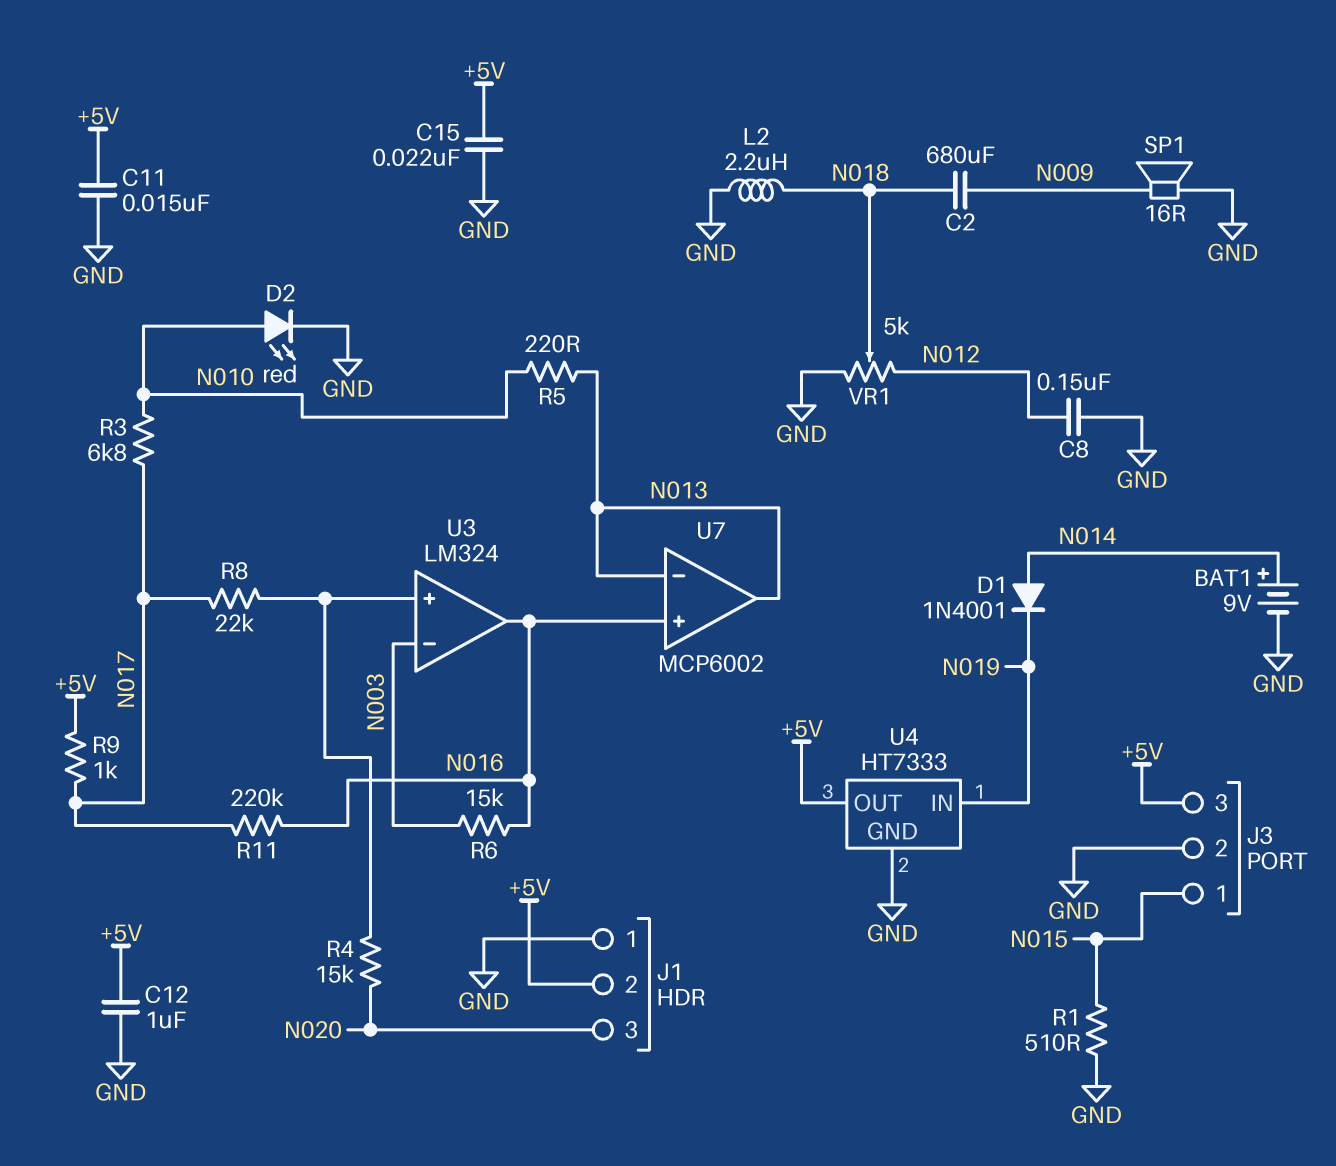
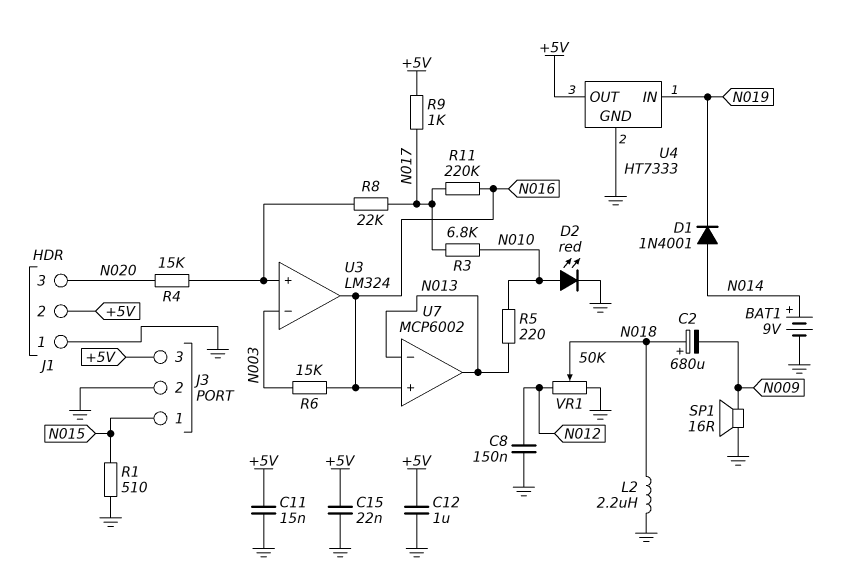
C2: 680uF (N009, N018) -> 680uF (plus N018, minus N009)
VR1: 5k (GND, N012, wiper N018) -> 50k (GND, N012, wiper N018)

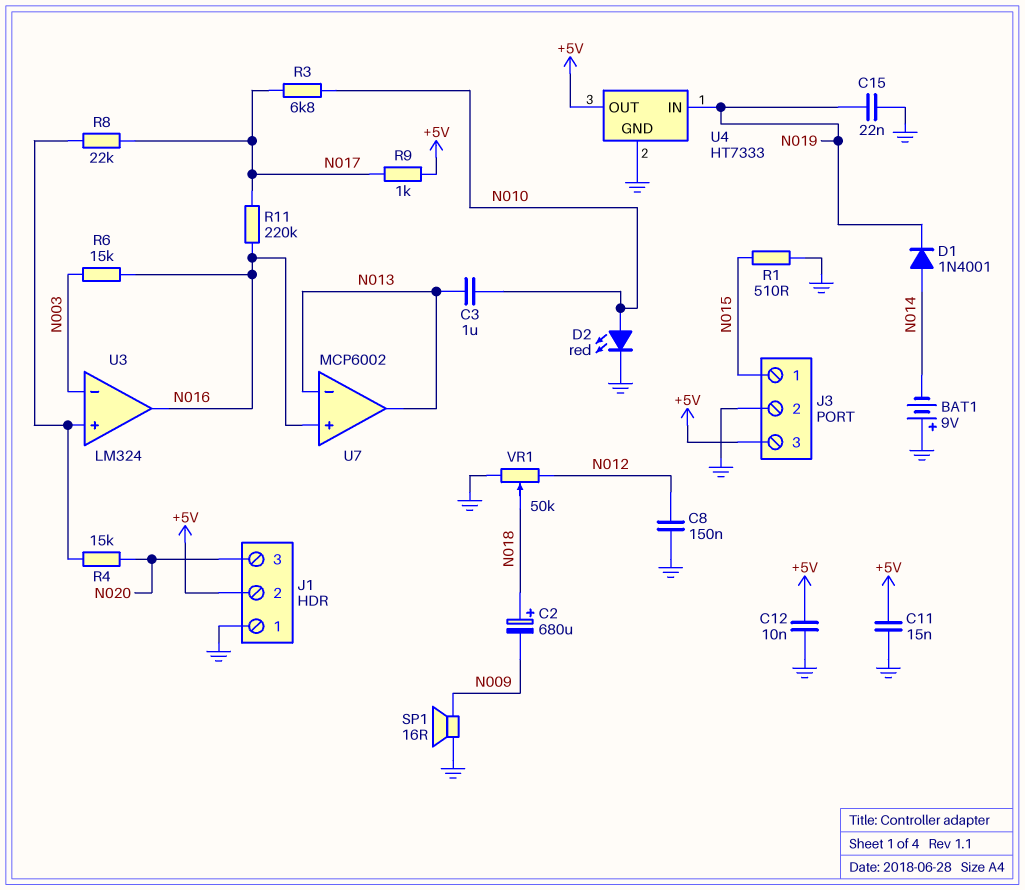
BAT1: 9V (plus N014, minus GND) -> 9V (plus GND, minus N014)
C3: none -> 1uF (N010, N013)
C12: 1uF (+5V, GND) -> 10nF (+5V, GND)
C15: 22nF (+5V, GND) -> 22nF (GND, N019)
L2: 2.2uH (GND, N018) -> none
R5: 220 (N010, N013) -> none

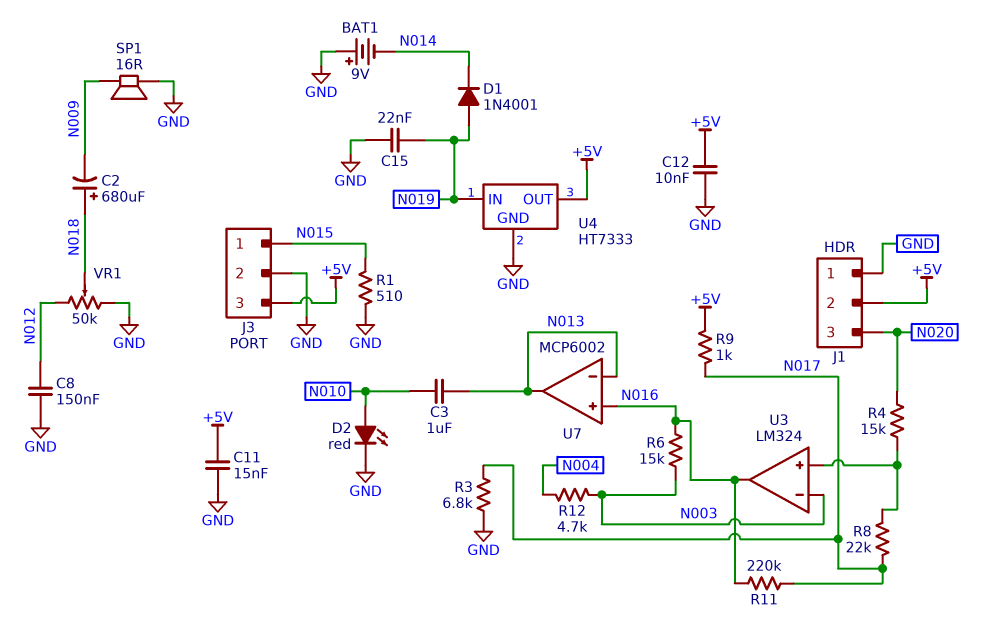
D1: diode 1N4001 (A N014, K N019) -> diode 1N4001 (A N019, K N014)
R3: 6.8k (N010, N017) -> 6.8k (GND, N017)
R12: none -> 4.7k (N003, N004)

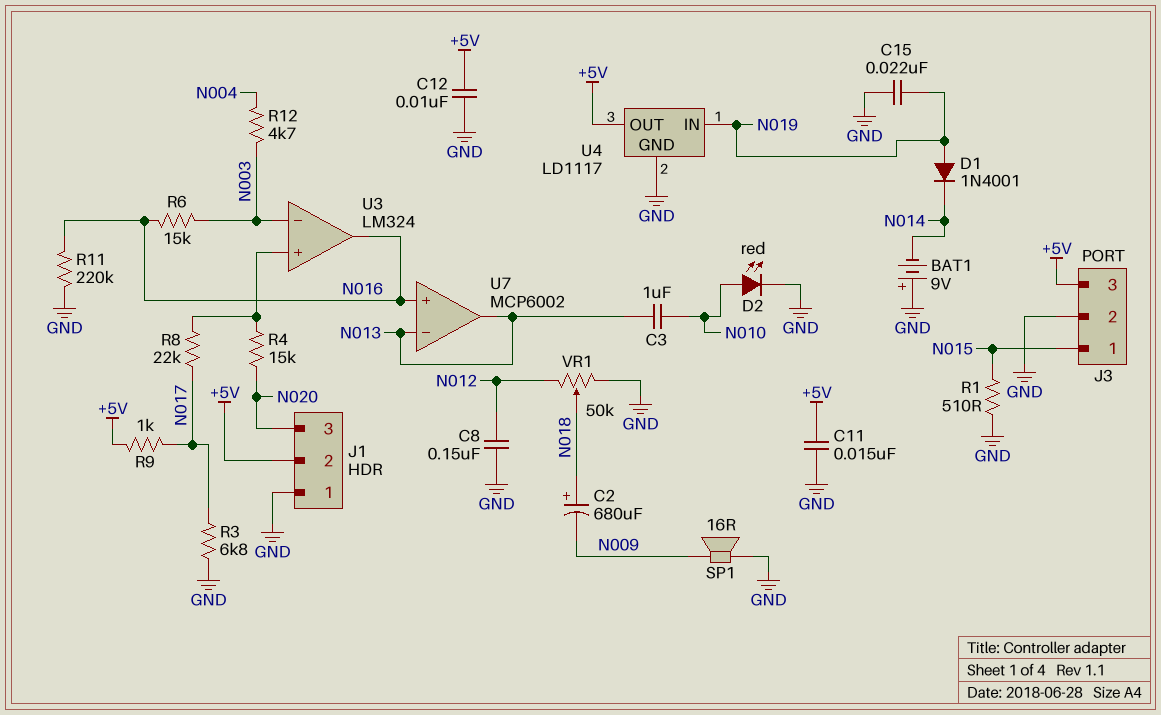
R11: 220k (N016, N017) -> 220k (GND, N016)
U4: HT7333 -> LD1117

